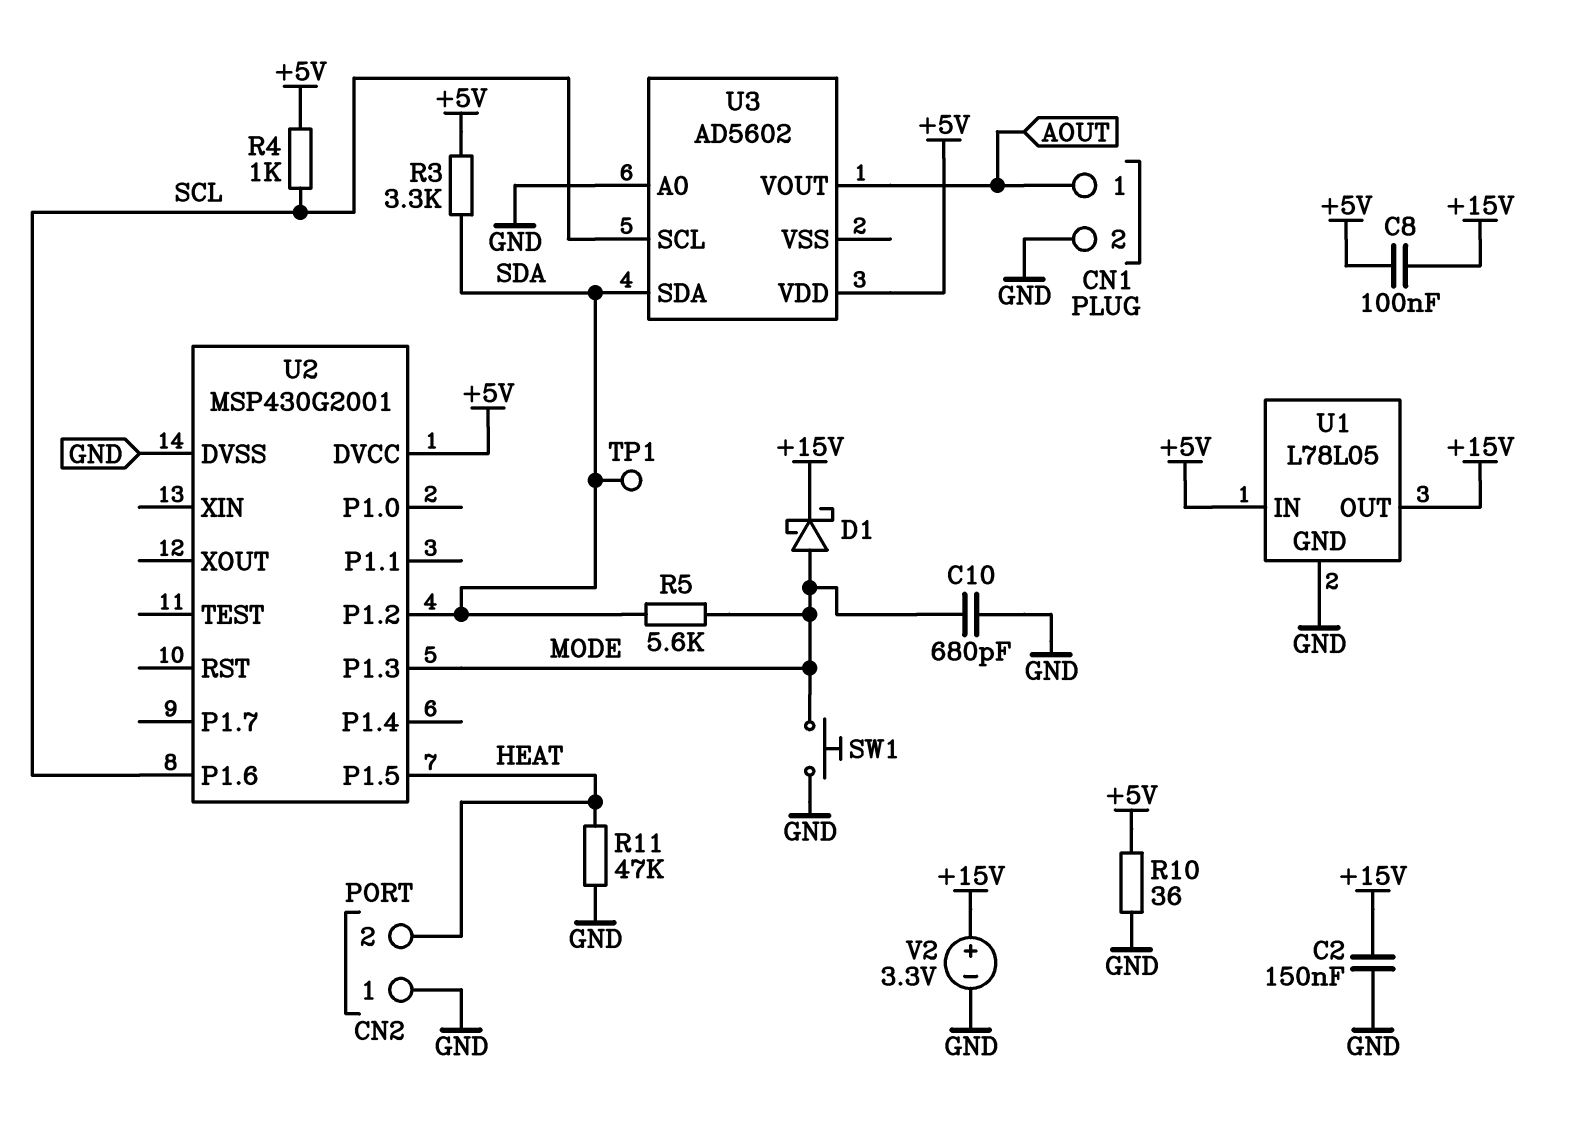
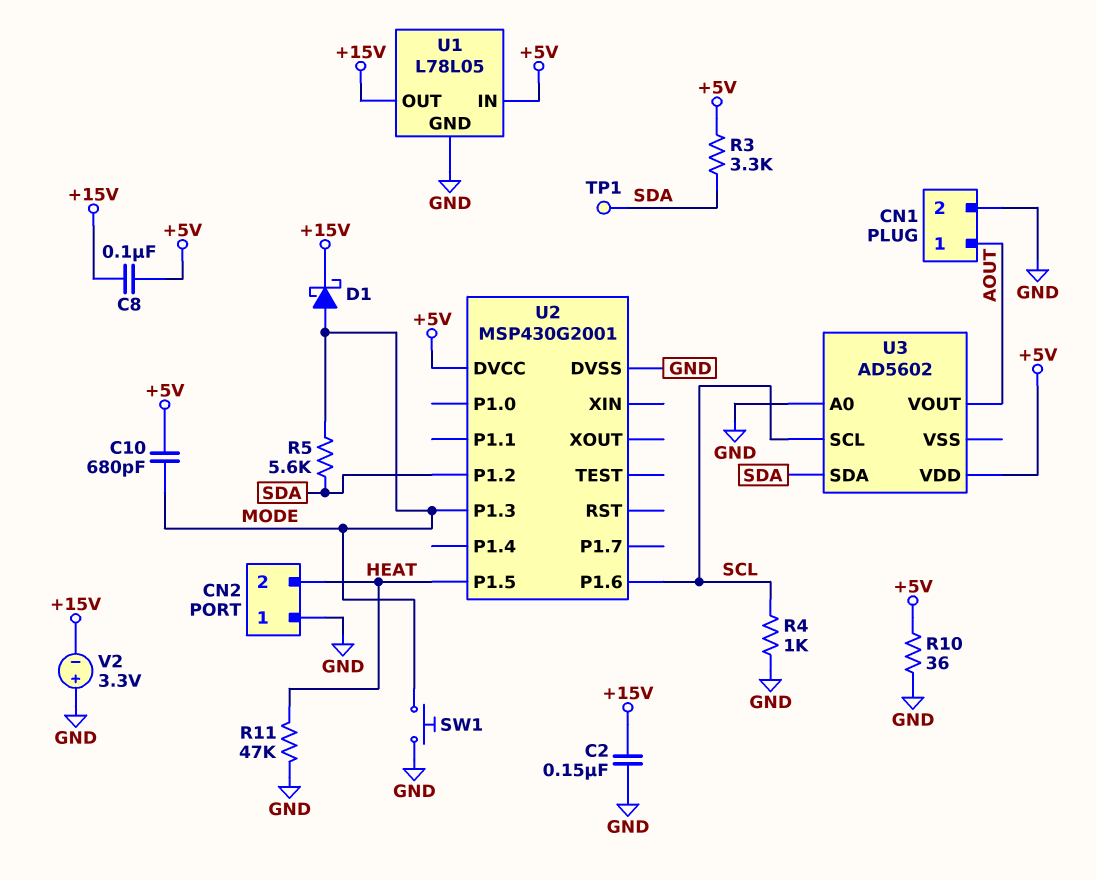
C10: 680pF (GND, MODE) -> 680pF (+5V, MODE)
R4: 1k (+5V, SCL) -> 1k (GND, SCL)
V2: 3.3V (plus +15V, minus GND) -> 3.3V (plus GND, minus +15V)

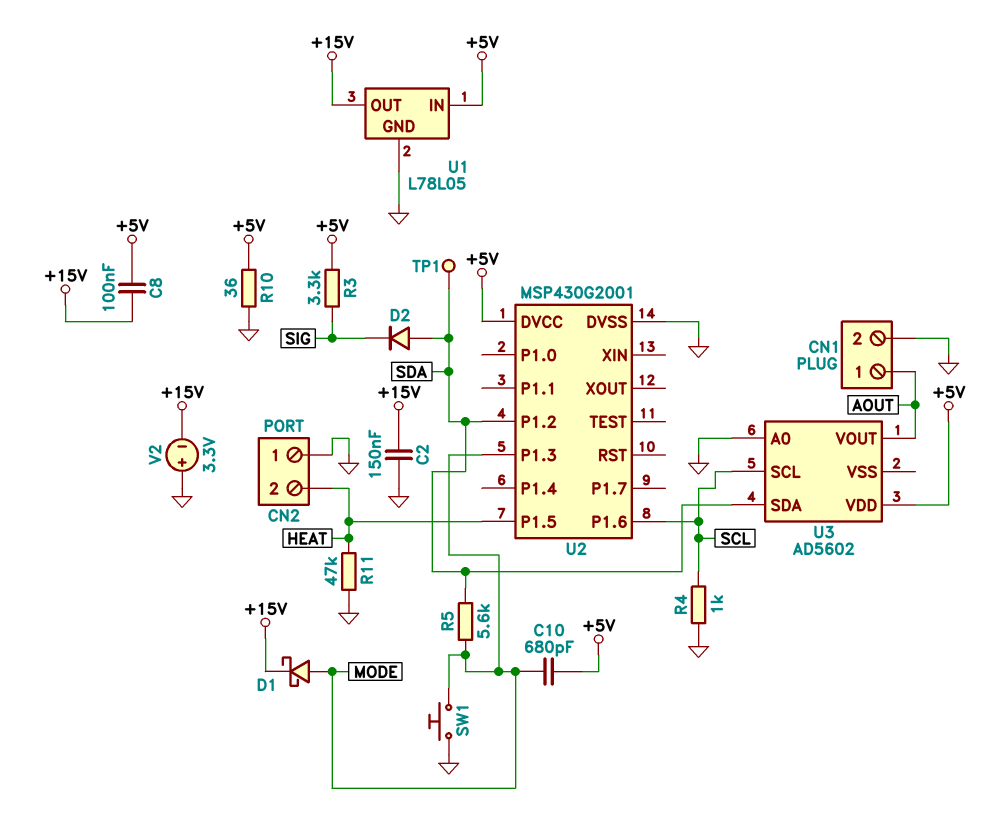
D2: none -> diode (A SDA, K SIG)
R3: 3.3k (+5V, SDA) -> 3.3k (+5V, SIG)

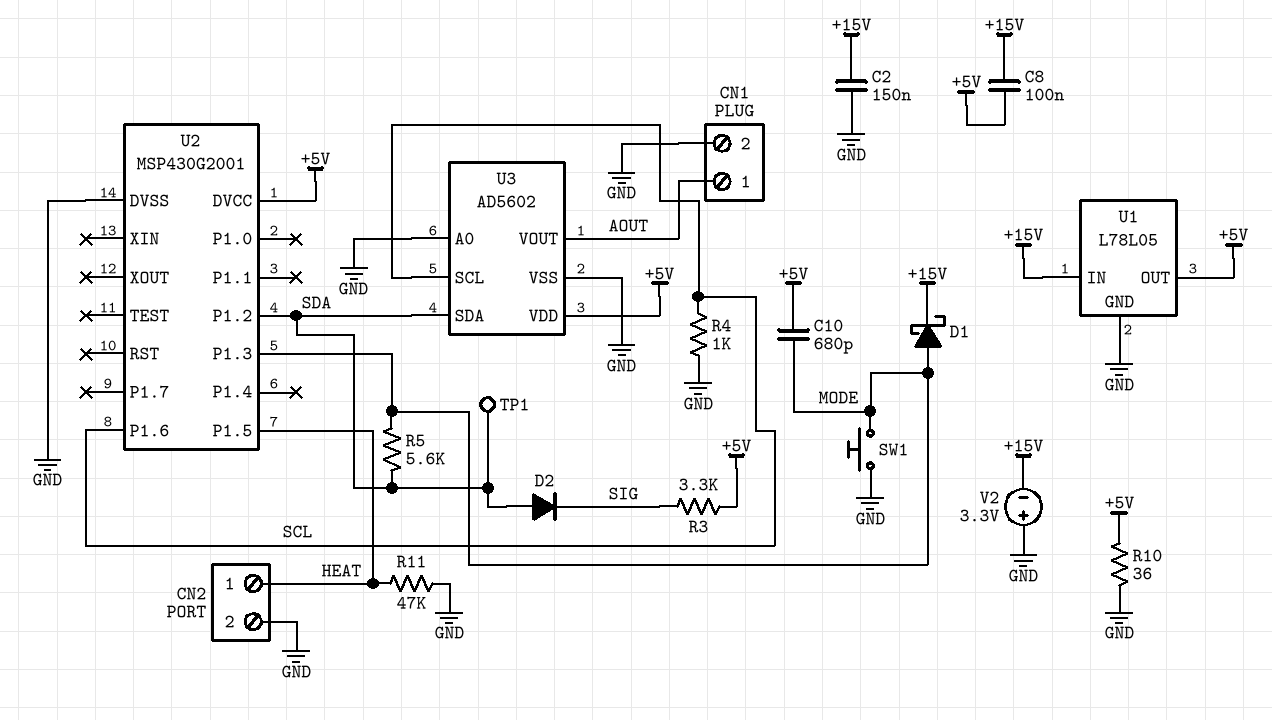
CN2 pin 1: GND -> HEAT
CN2 pin 2: HEAT -> GND
U1 pin IN: +5V -> +15V
U1 pin OUT: +15V -> +5V
U3 pin VSS: none -> GND

